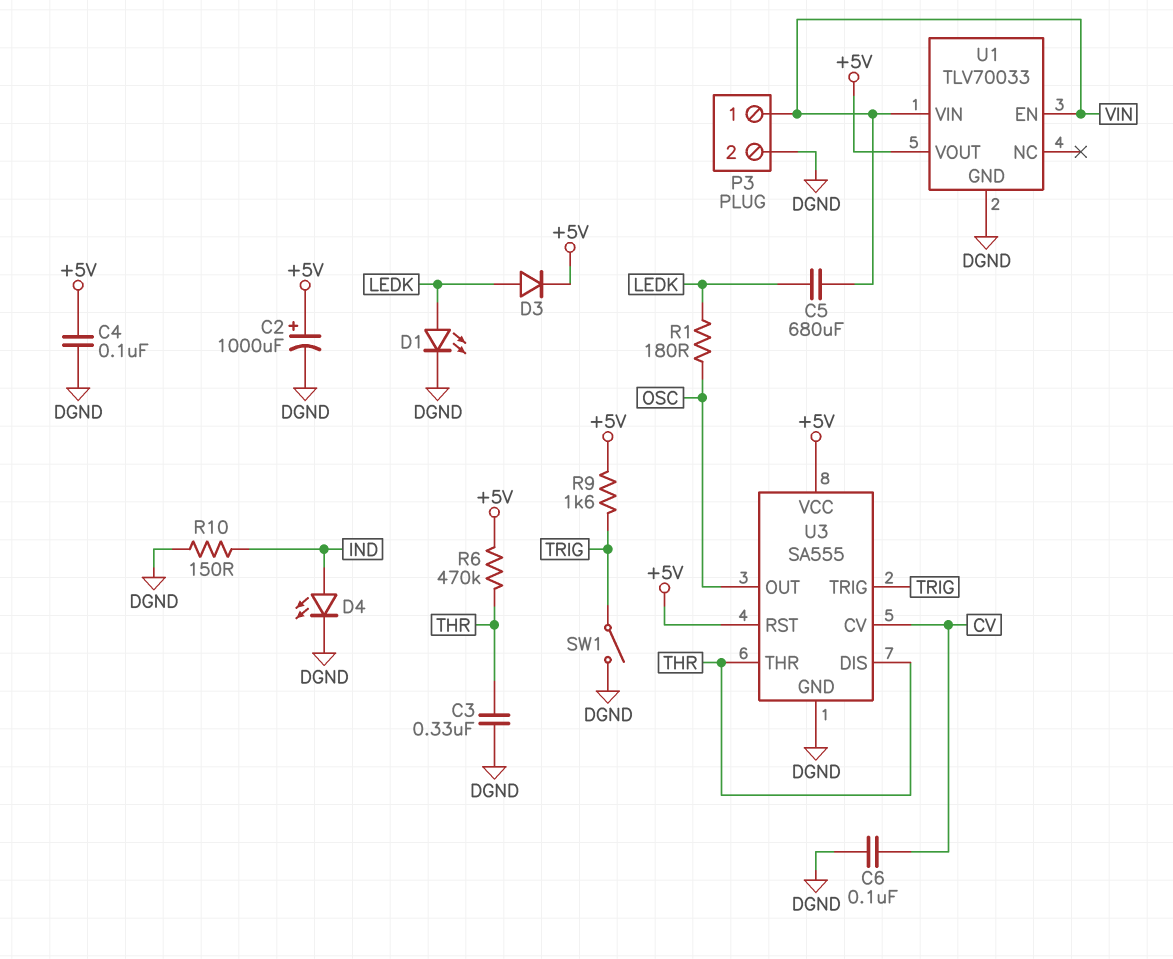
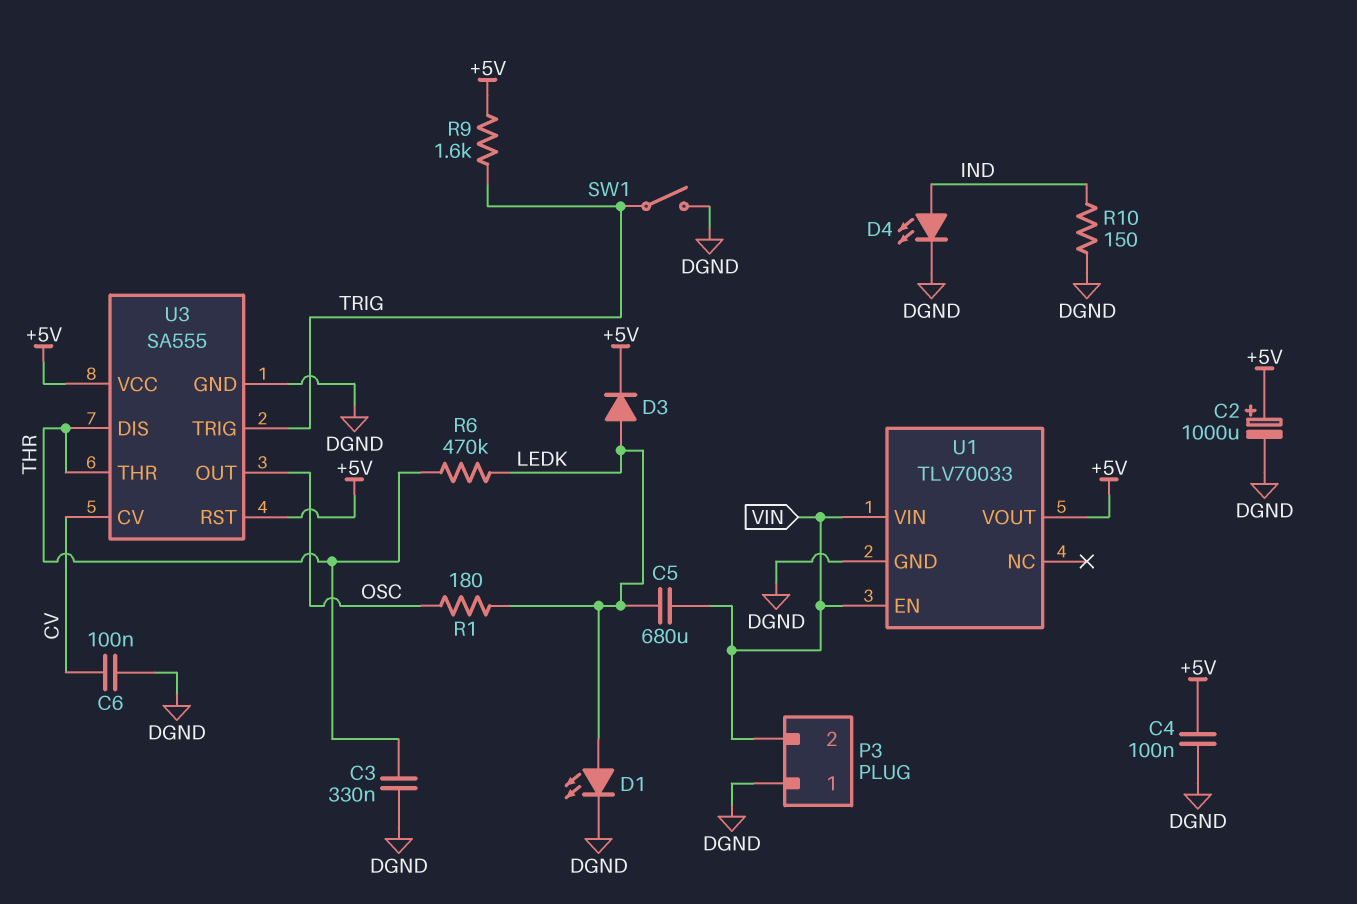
P3 pin 1: VIN -> DGND
P3 pin 2: DGND -> VIN
R6: 470k (+5V, THR) -> 470k (LEDK, THR)

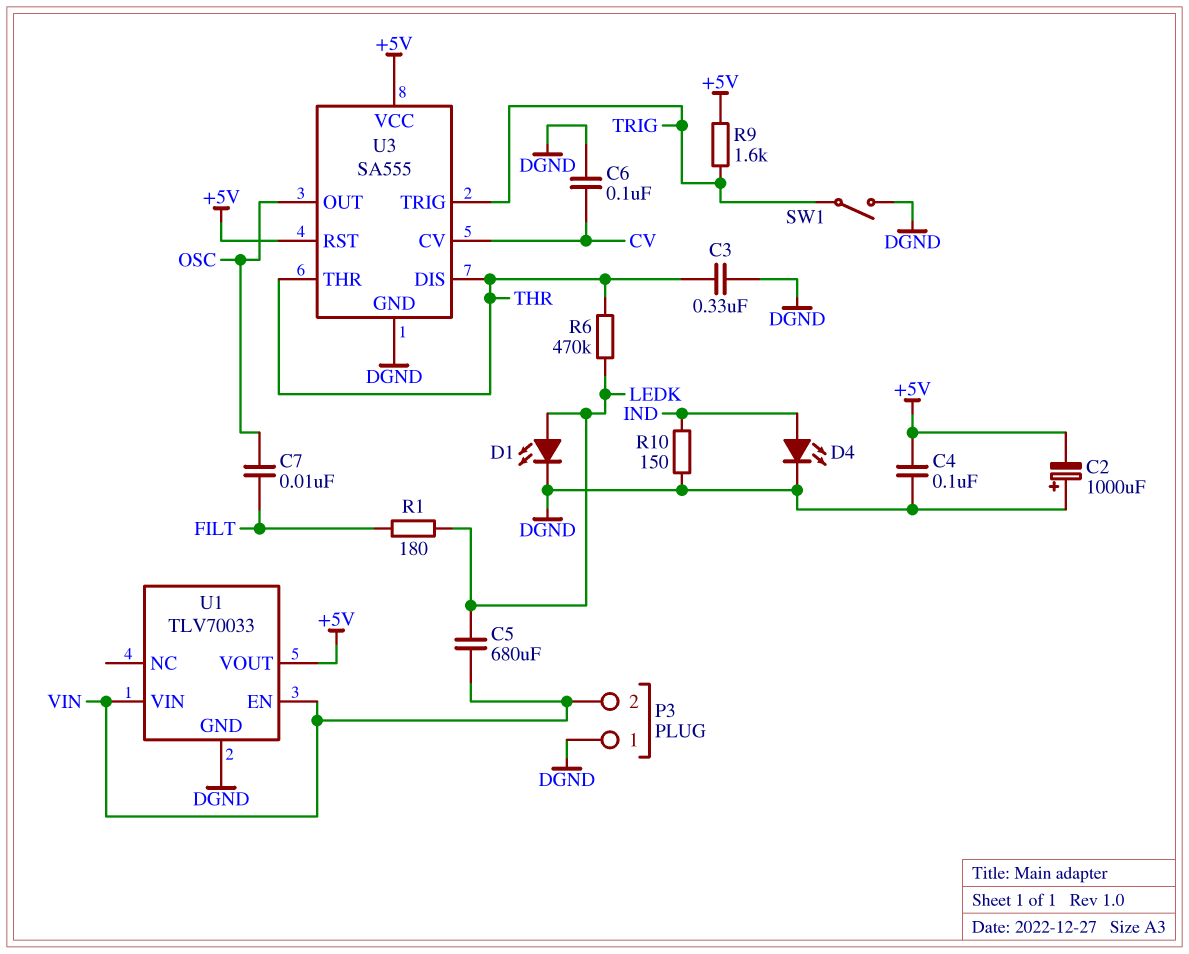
C2: 1000uF (plus +5V, minus DGND) -> 1000uF (plus DGND, minus +5V)
C7: none -> 10nF (FILT, OSC)
D3: diode (A LEDK, K +5V) -> none
R1: 180 (LEDK, OSC) -> 180 (FILT, LEDK)

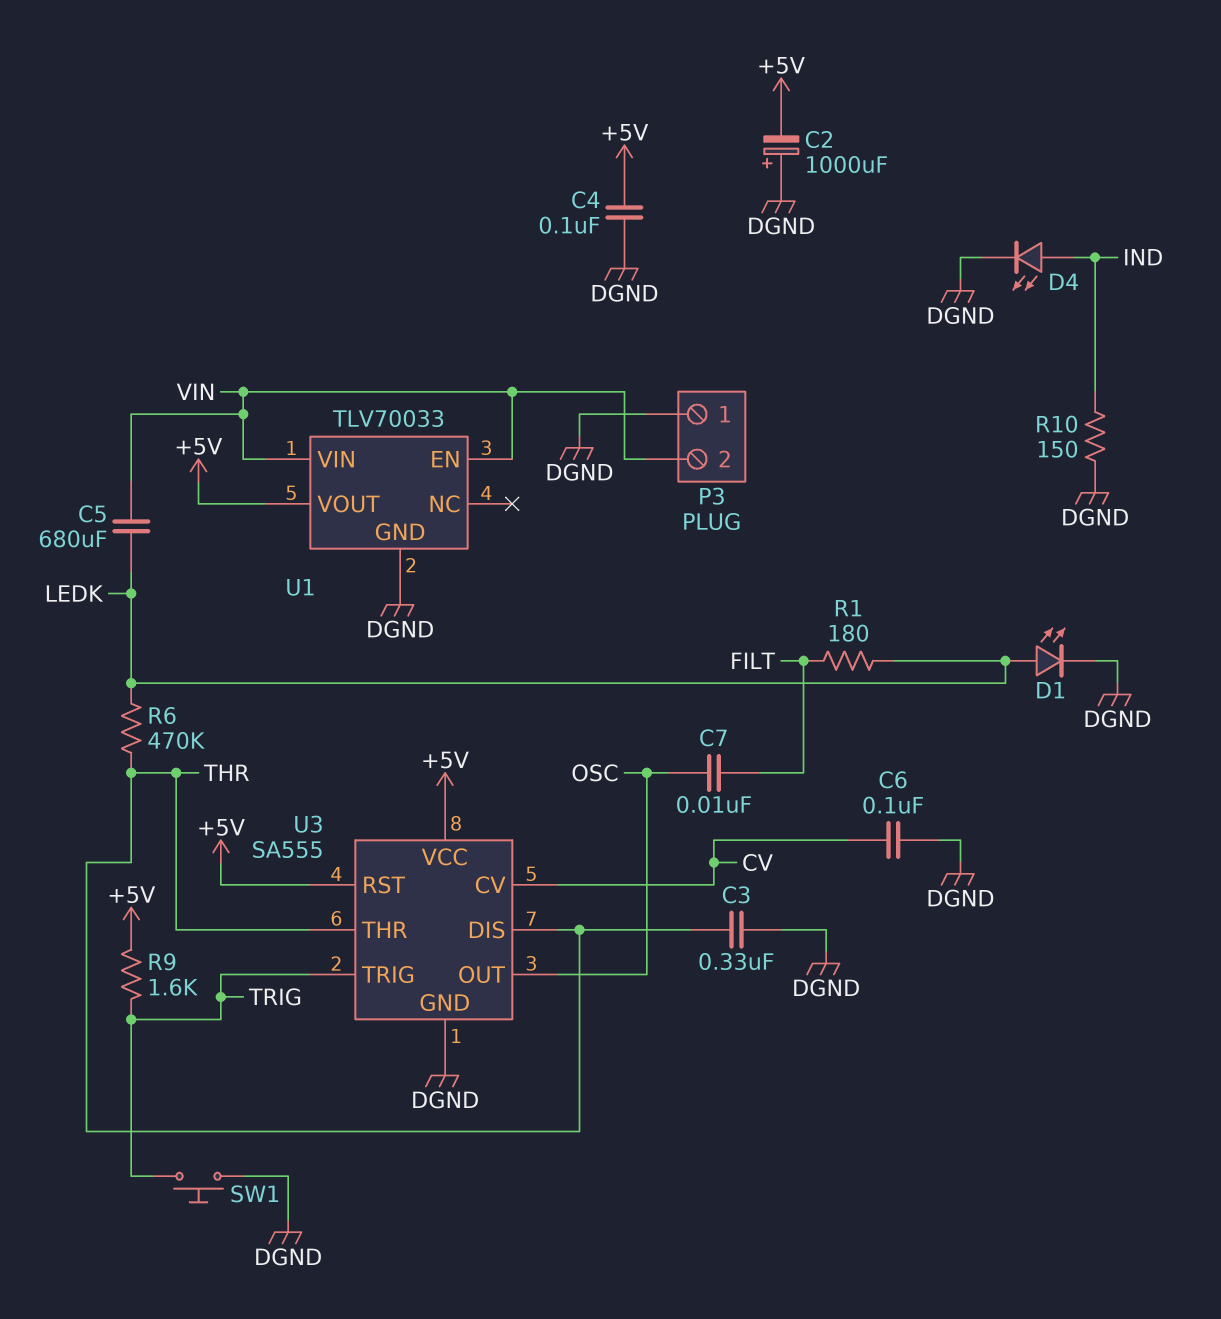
SW1: switch (DGND, TRIG) -> button (DGND, TRIG)

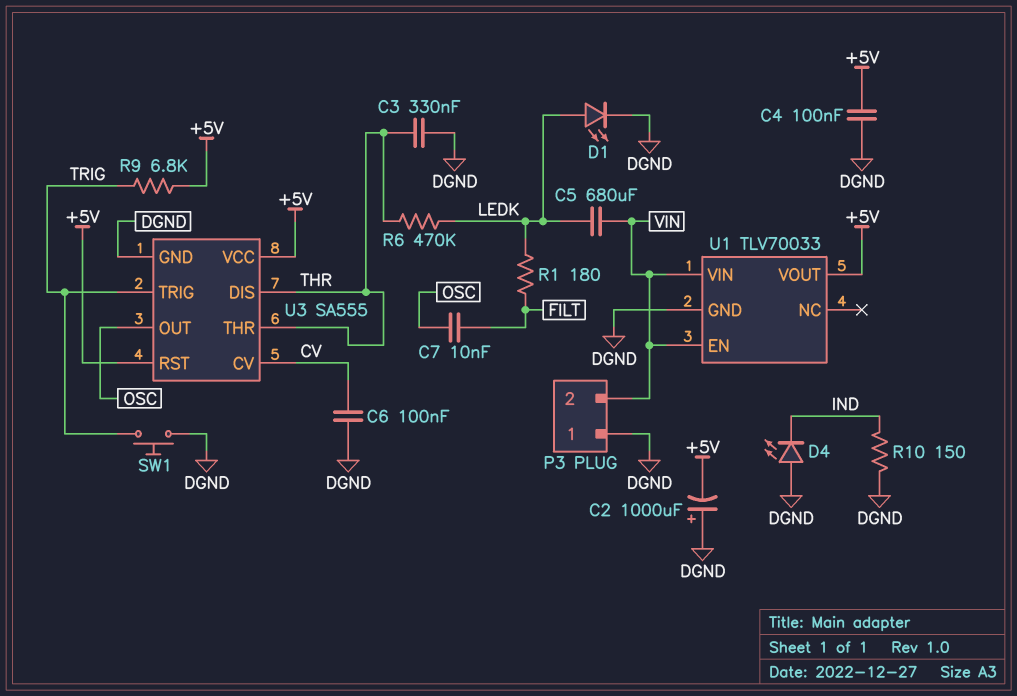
D4: LED (A IND, K DGND) -> LED (A DGND, K IND)
R9: 1.6k (+5V, TRIG) -> 6.8k (+5V, TRIG)

